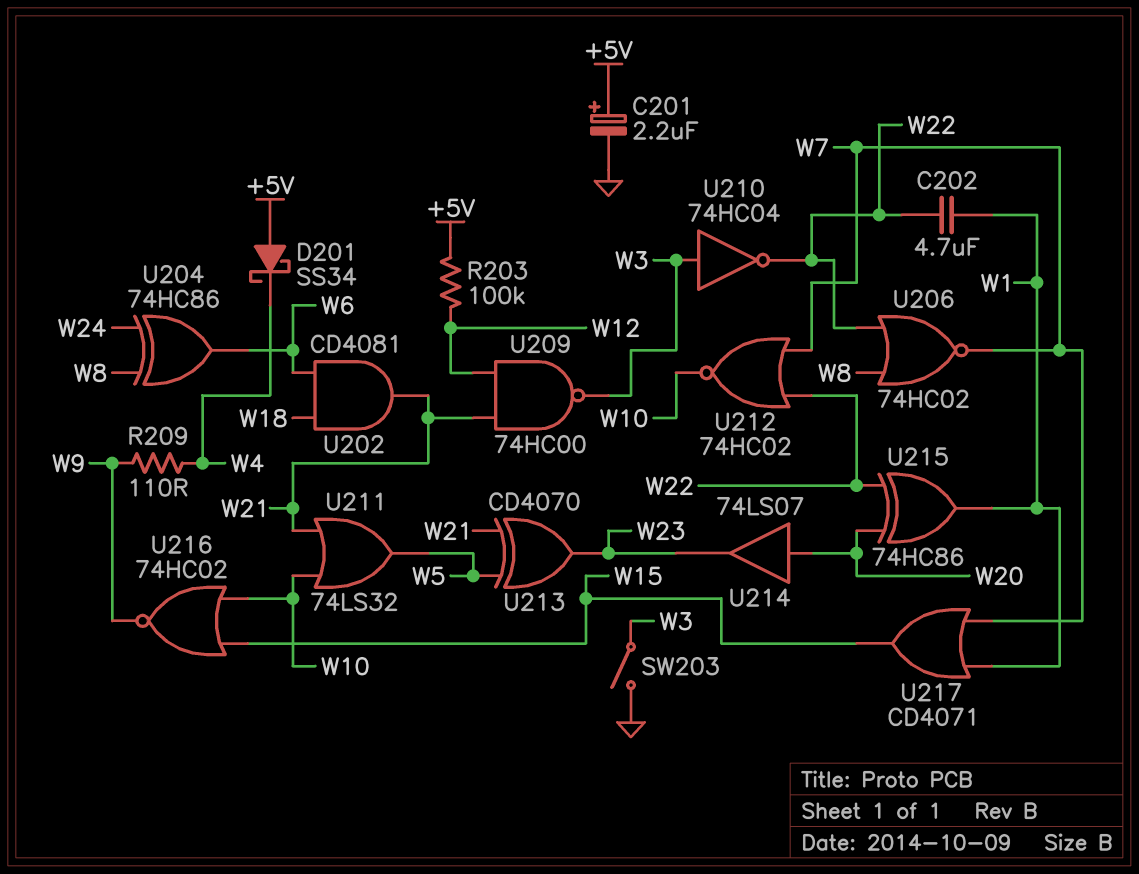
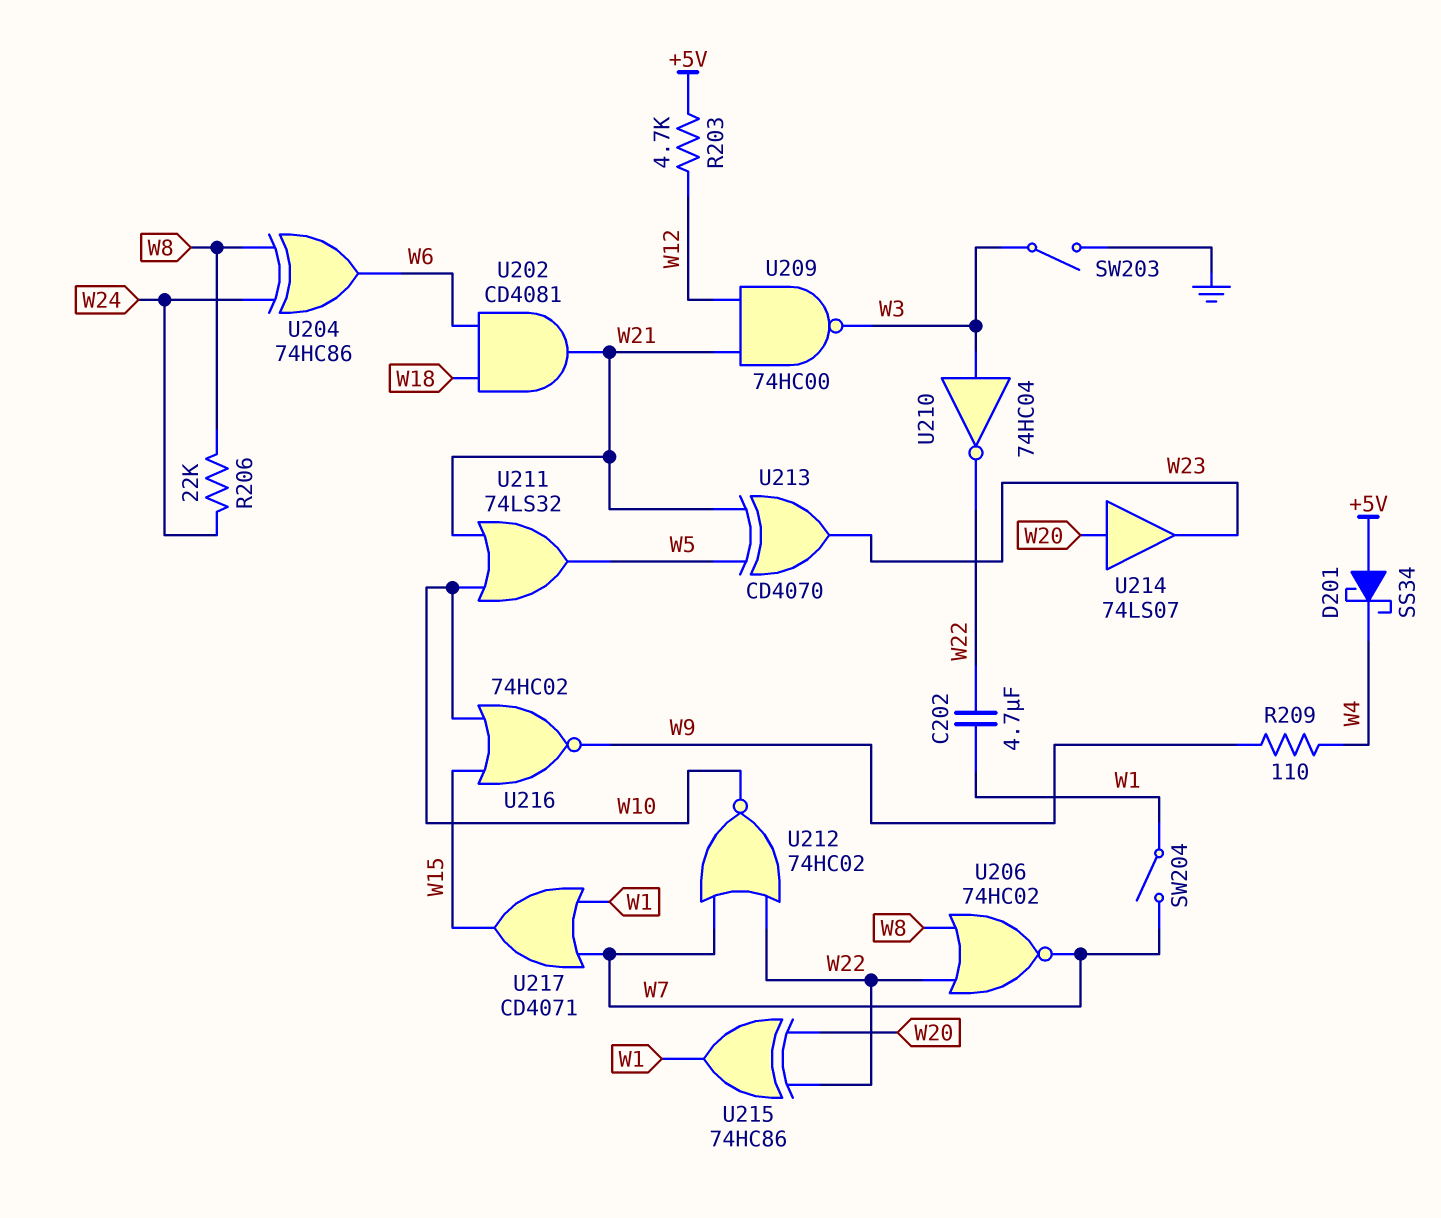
C201: 2.2uF (plus +5V, minus GND) -> none
R203: 100k (+5V, W12) -> 4.7k (+5V, W12)
R206: none -> 22k (W8, W24)
SW204: none -> switch (W1, W7)

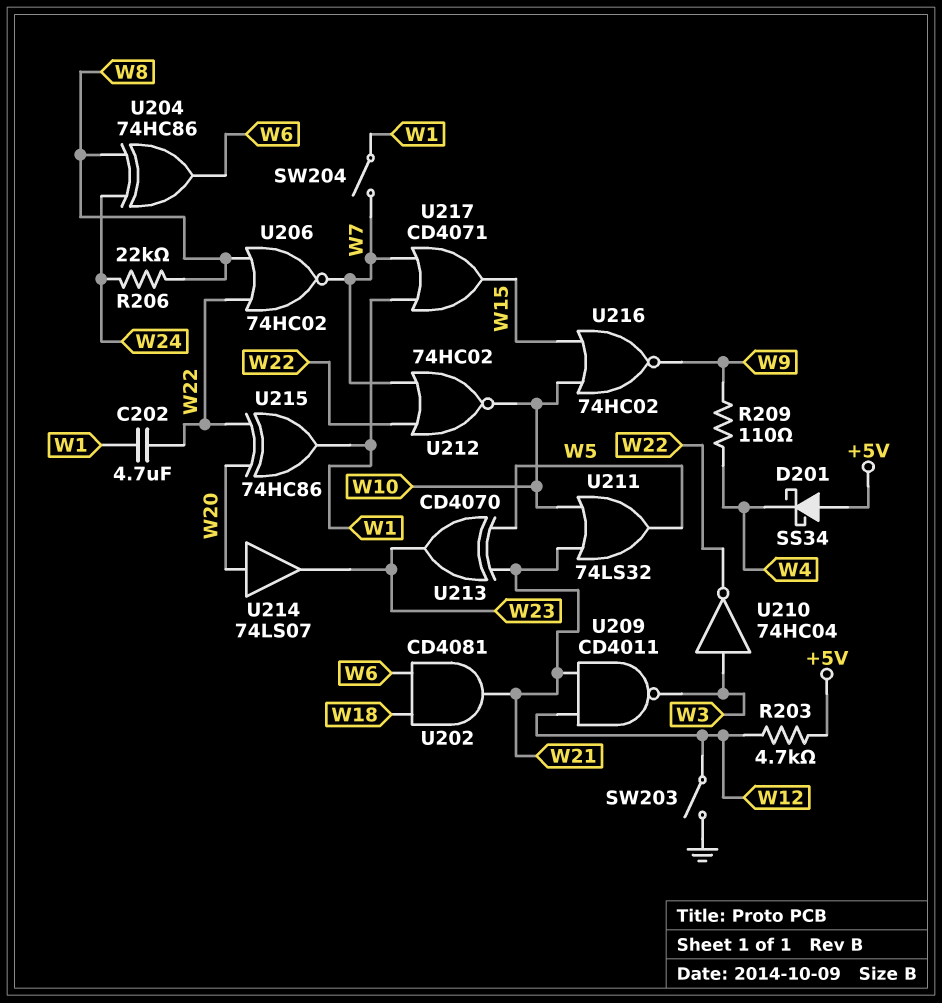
SW203: switch (GND, W3) -> switch (GND, W12)
U209: NAND 74HC00 (in W12, in W21, out W3) -> NAND CD4011 (in W12, in W21, out W3)

